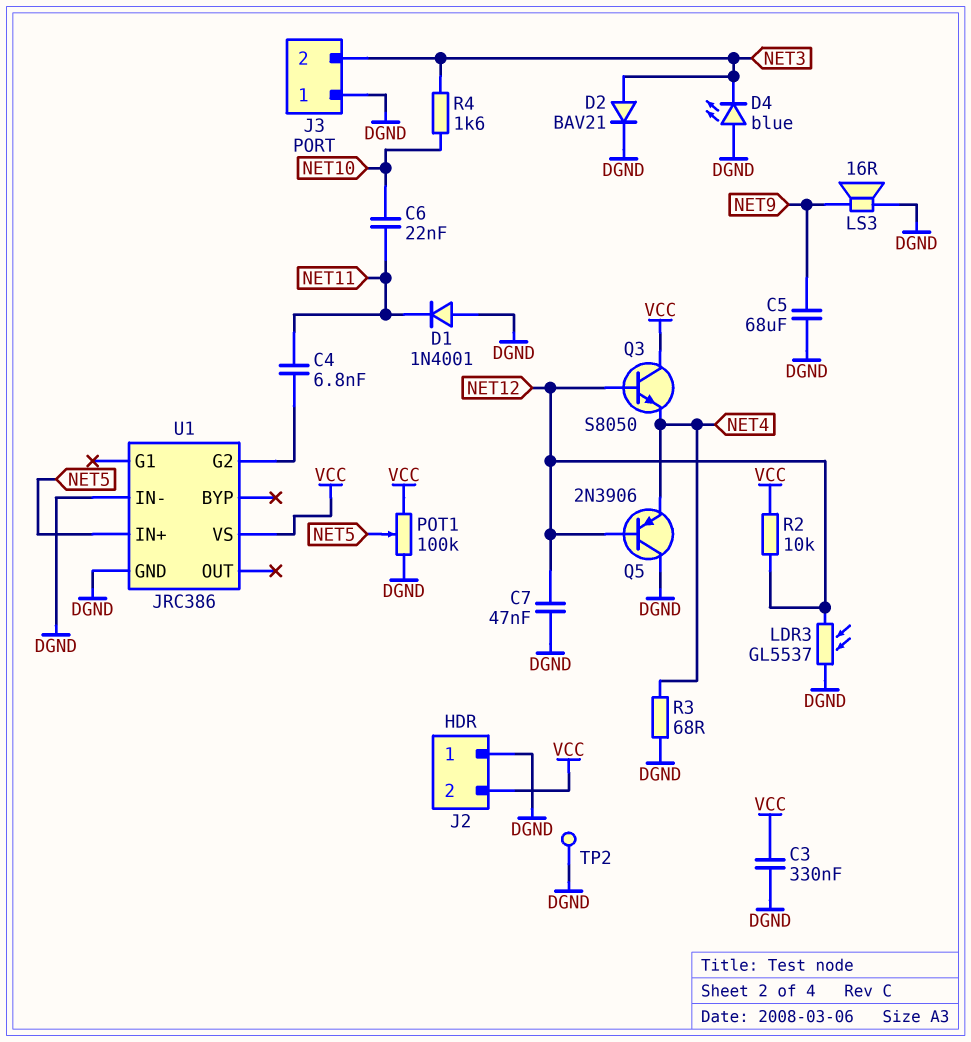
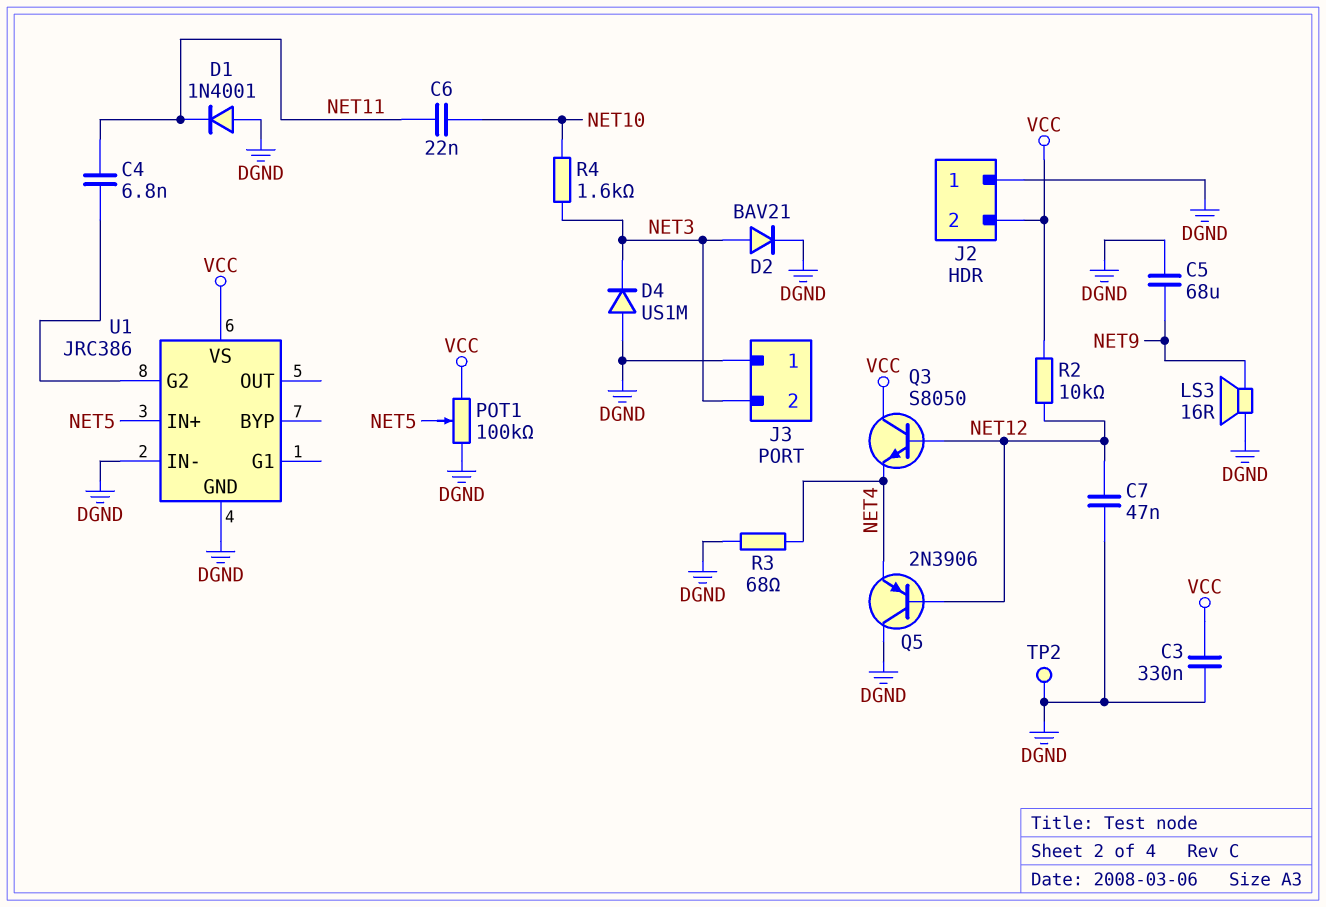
D4: LED blue (A DGND, K NET3) -> diode US1M (A DGND, K NET3)
LDR3: GL5537 (DGND, NET12) -> none

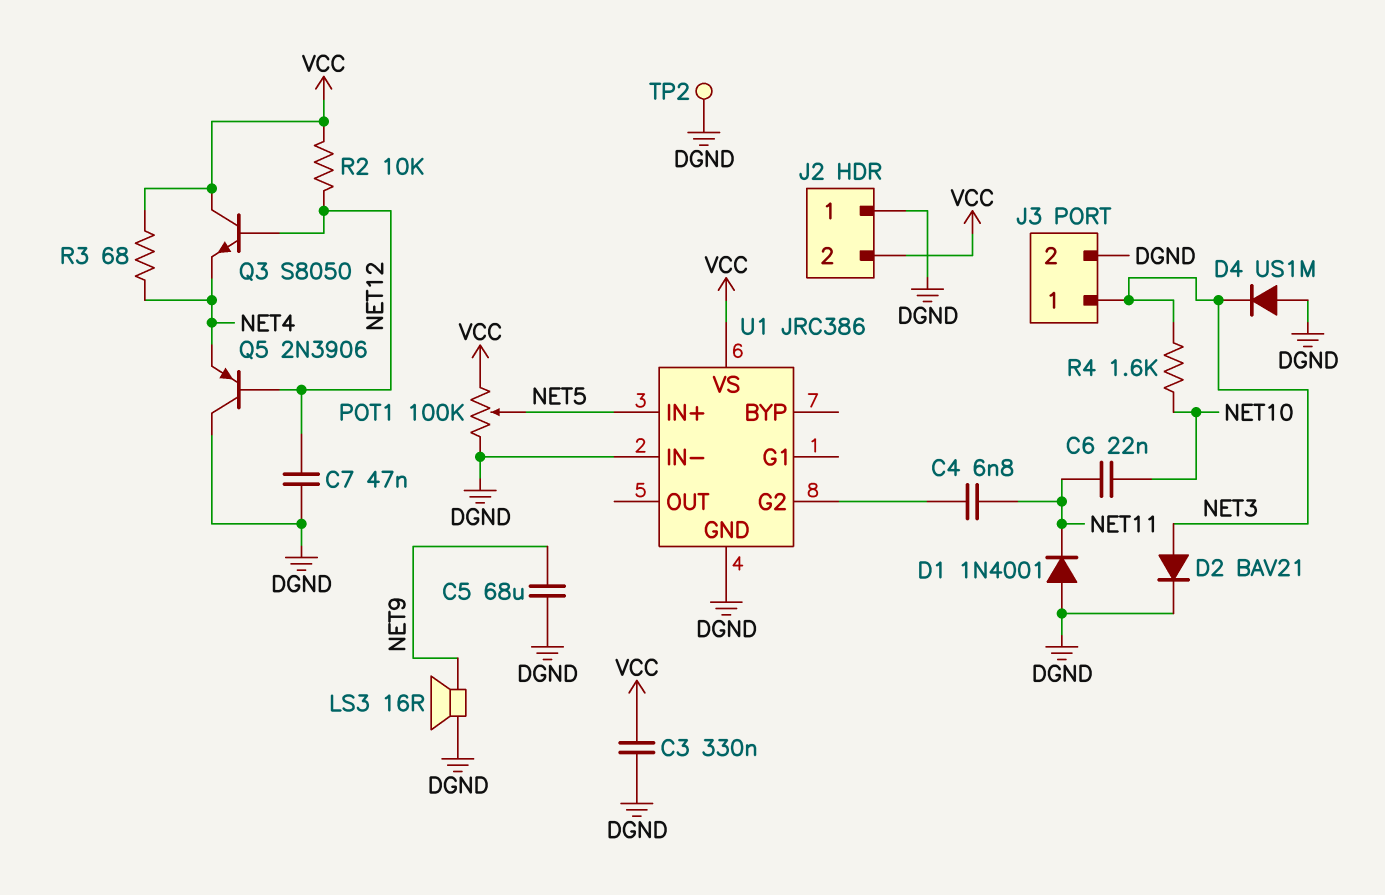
J3 pin 1: DGND -> NET3
J3 pin 2: NET3 -> DGND
R3: 68 (DGND, NET4) -> 68 (NET4, VCC)

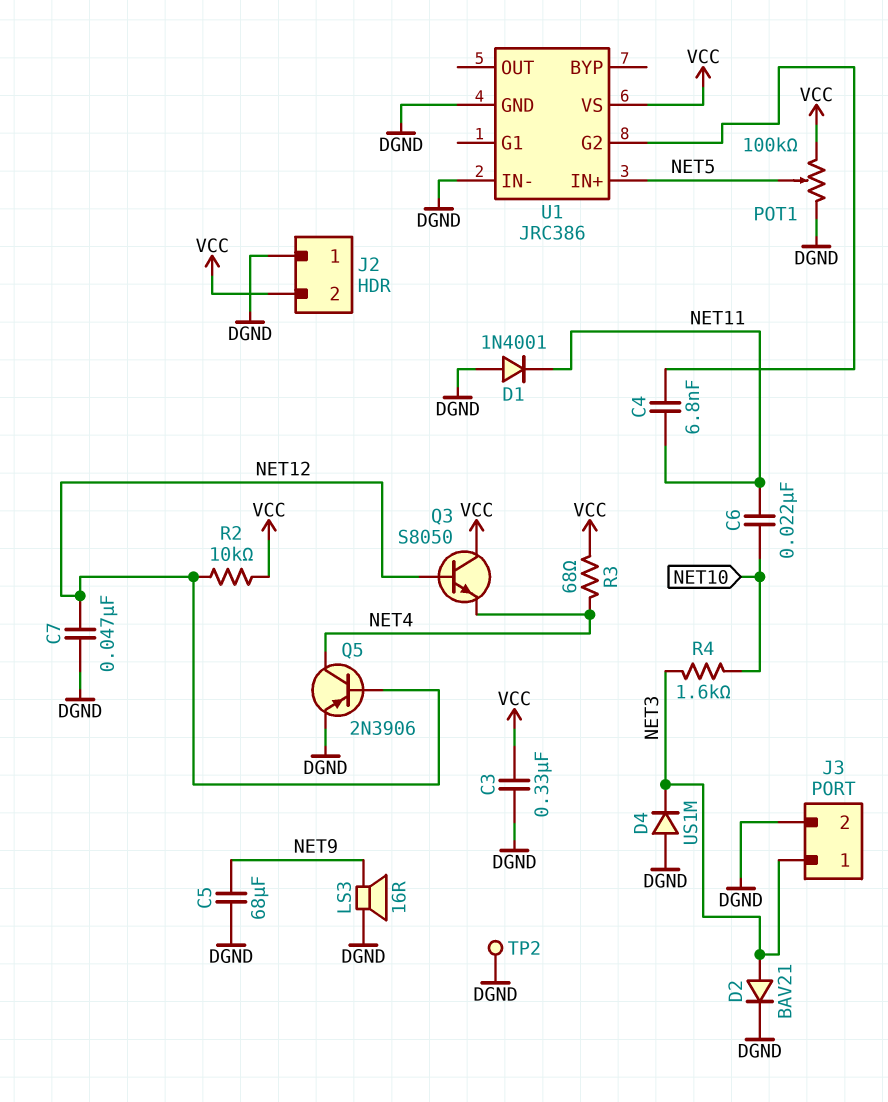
Q5: PNP 2N3906 (B NET12, C DGND, E NET4) -> PNP 2N3906 (B NET12, C NET4, E DGND)

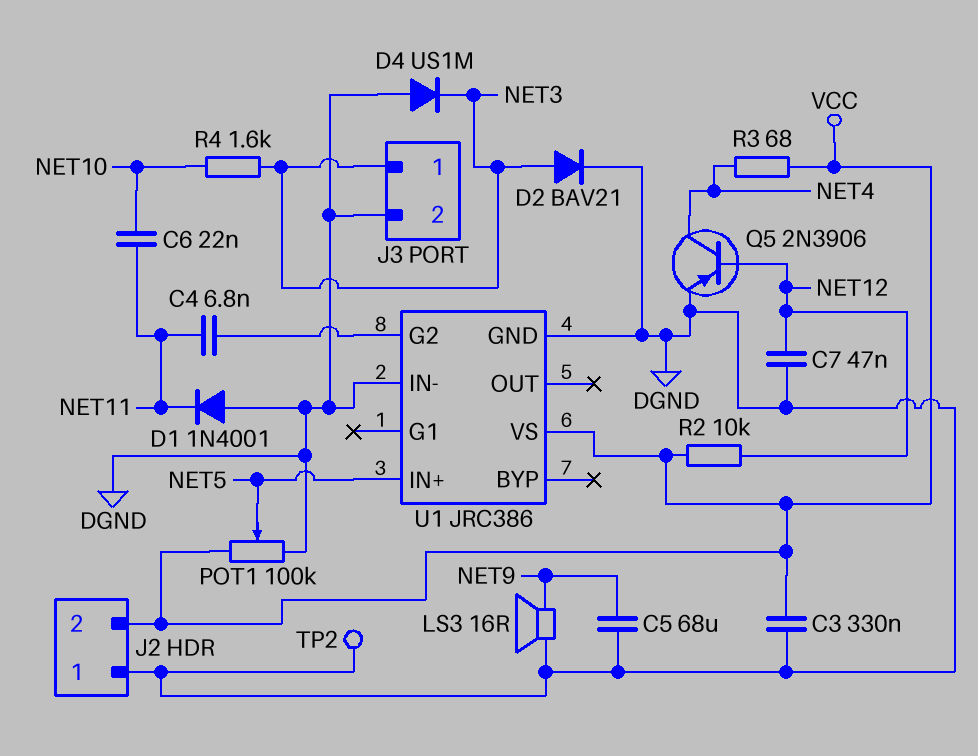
Q3: NPN S8050 (B NET12, C VCC, E NET4) -> none

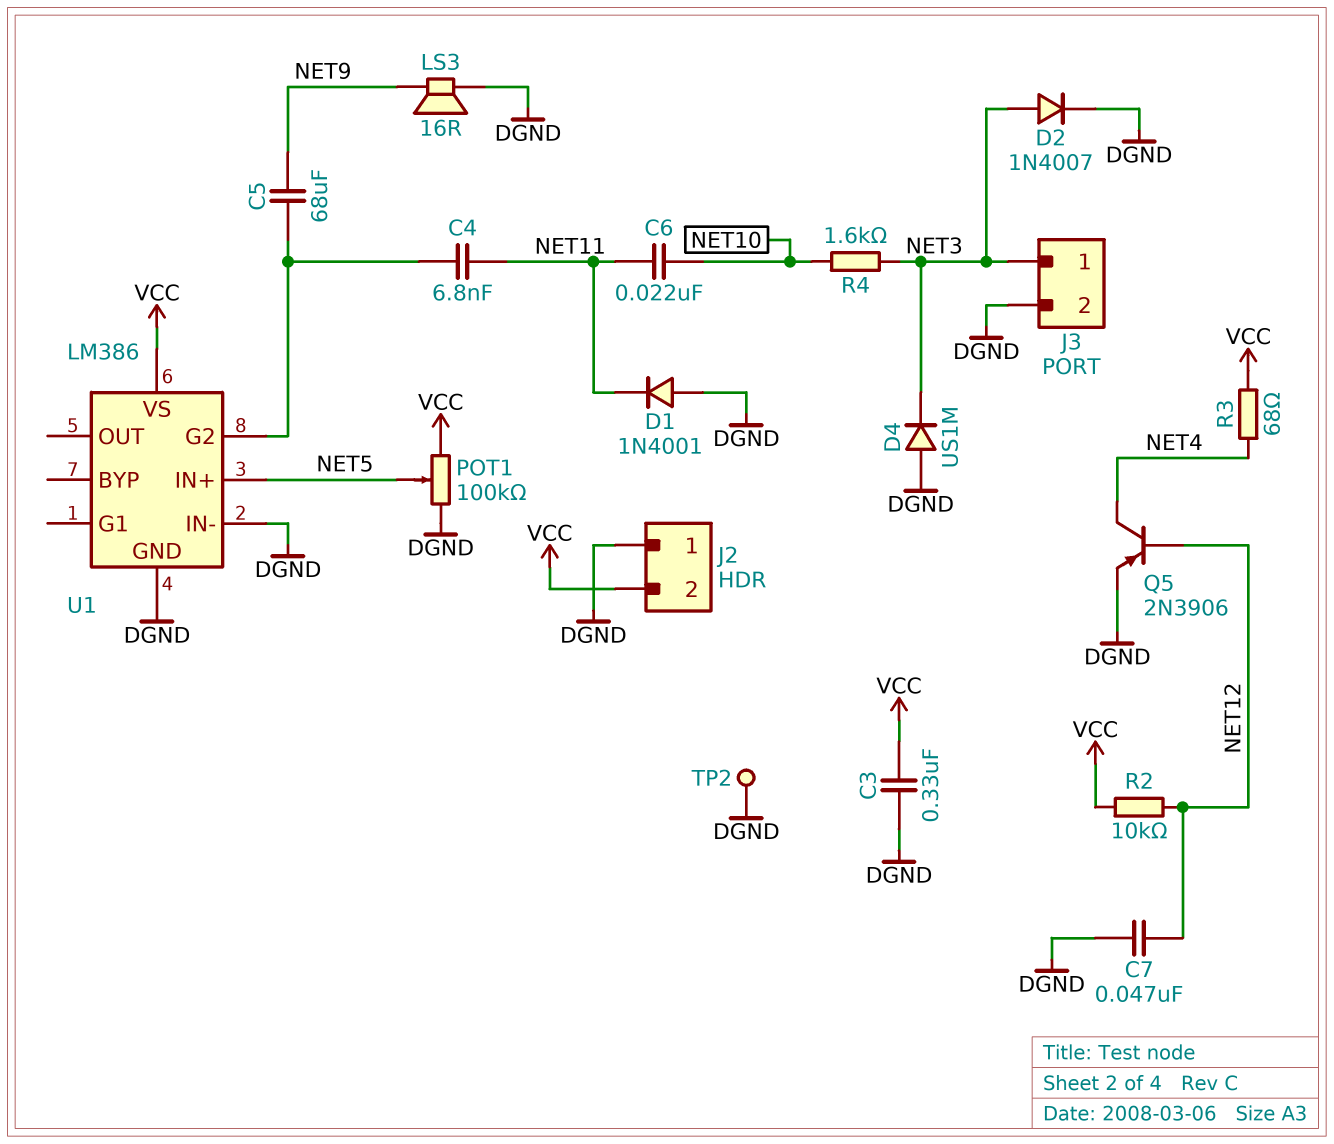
C5: 68uF (DGND, NET9) -> 68uF (NET9, U1/G2)
D2: diode BAV21 (A NET3, K DGND) -> diode 1N4007 (A NET3, K DGND)
U1: JRC386 -> LM386

